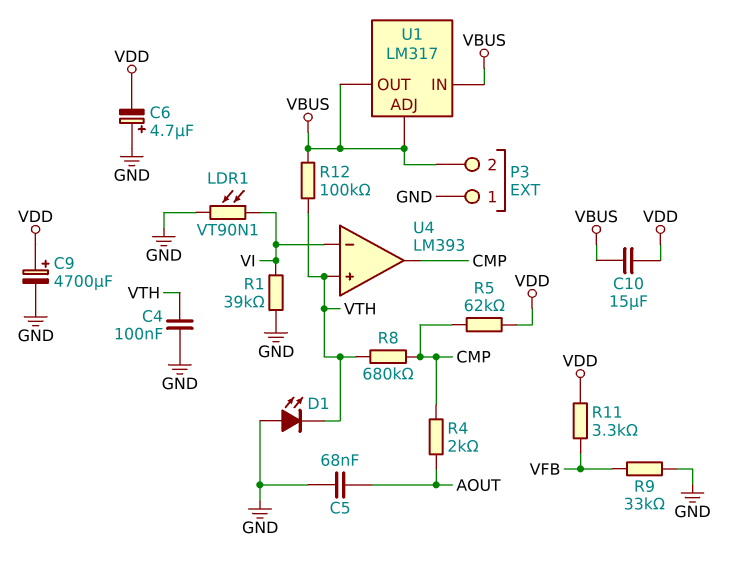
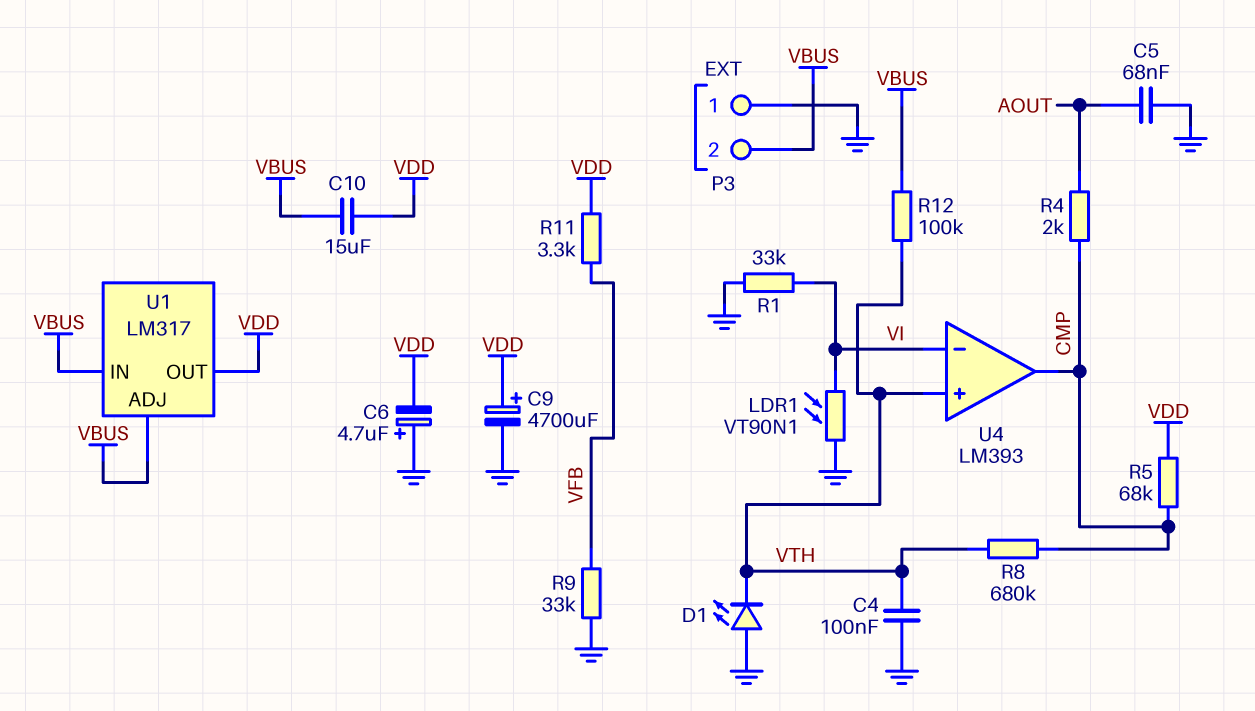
R1: 39k (GND, VI) -> 33k (GND, VI)
R5: 62k (CMP, VDD) -> 68k (CMP, VDD)
U1 pin OUT: VBUS -> VDD

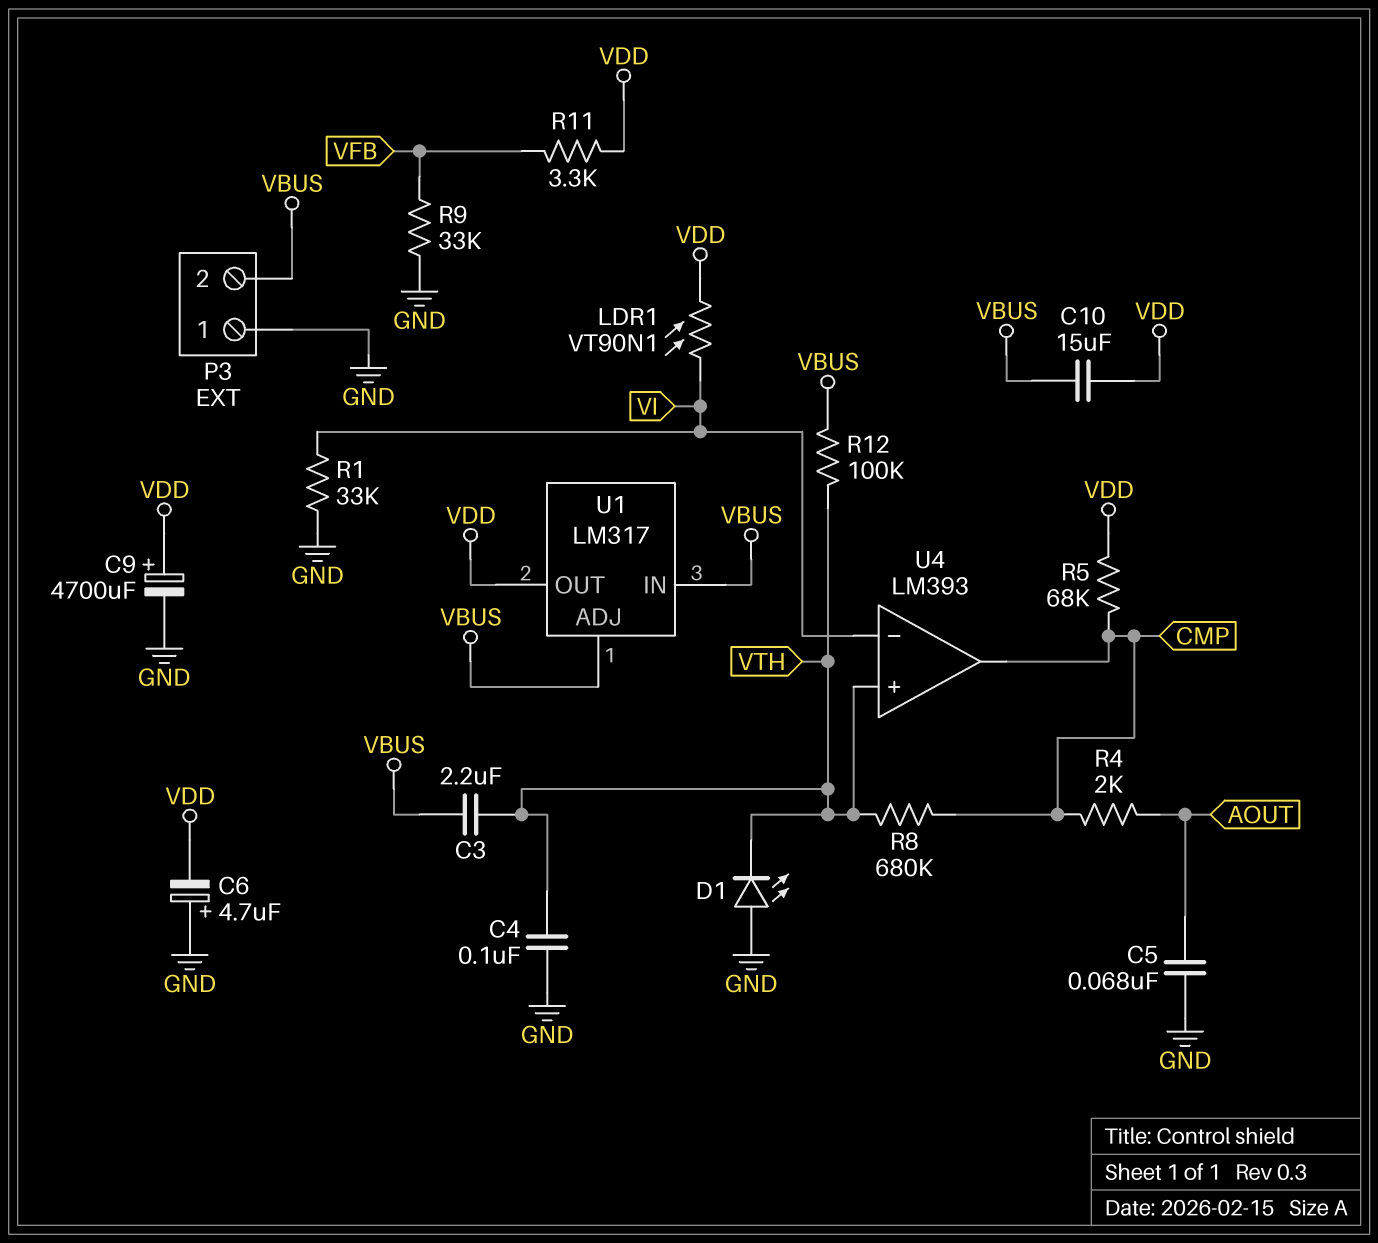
C3: none -> 2.2uF (VBUS, VTH)
LDR1: VT90N1 (GND, VI) -> VT90N1 (VDD, VI)

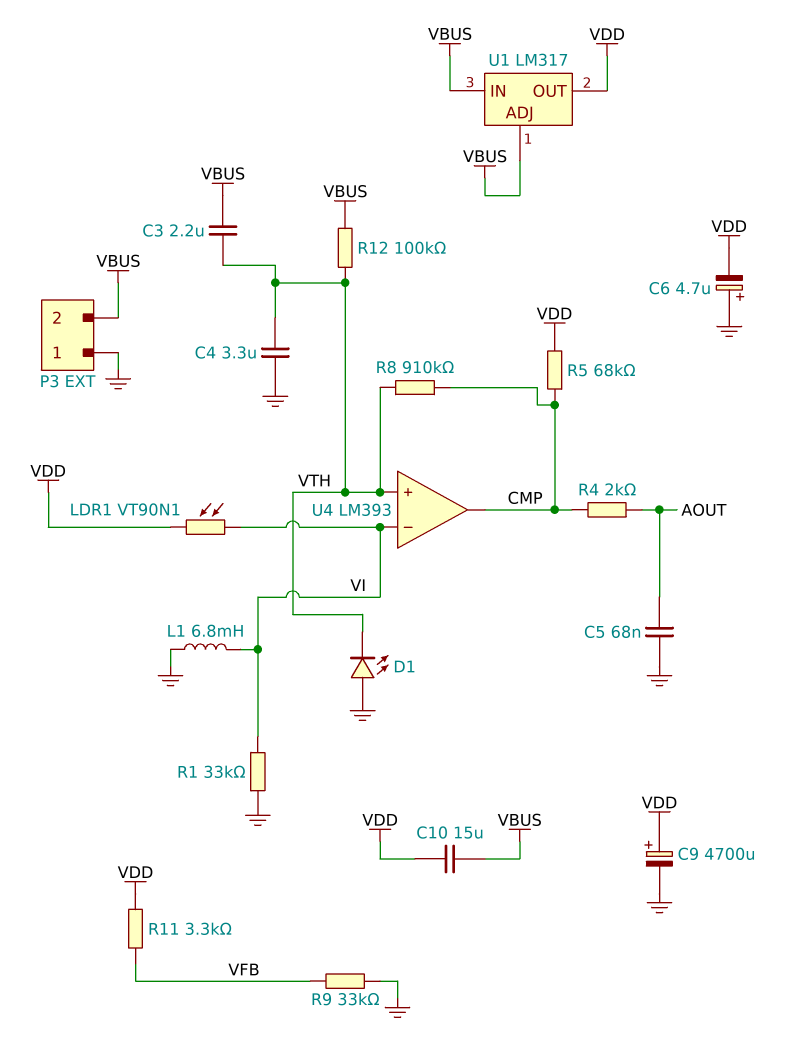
C4: 100nF (GND, VTH) -> 3.3uF (GND, VTH)
L1: none -> 6.8mH (GND, VI)
R8: 680k (CMP, VTH) -> 910k (CMP, VTH)

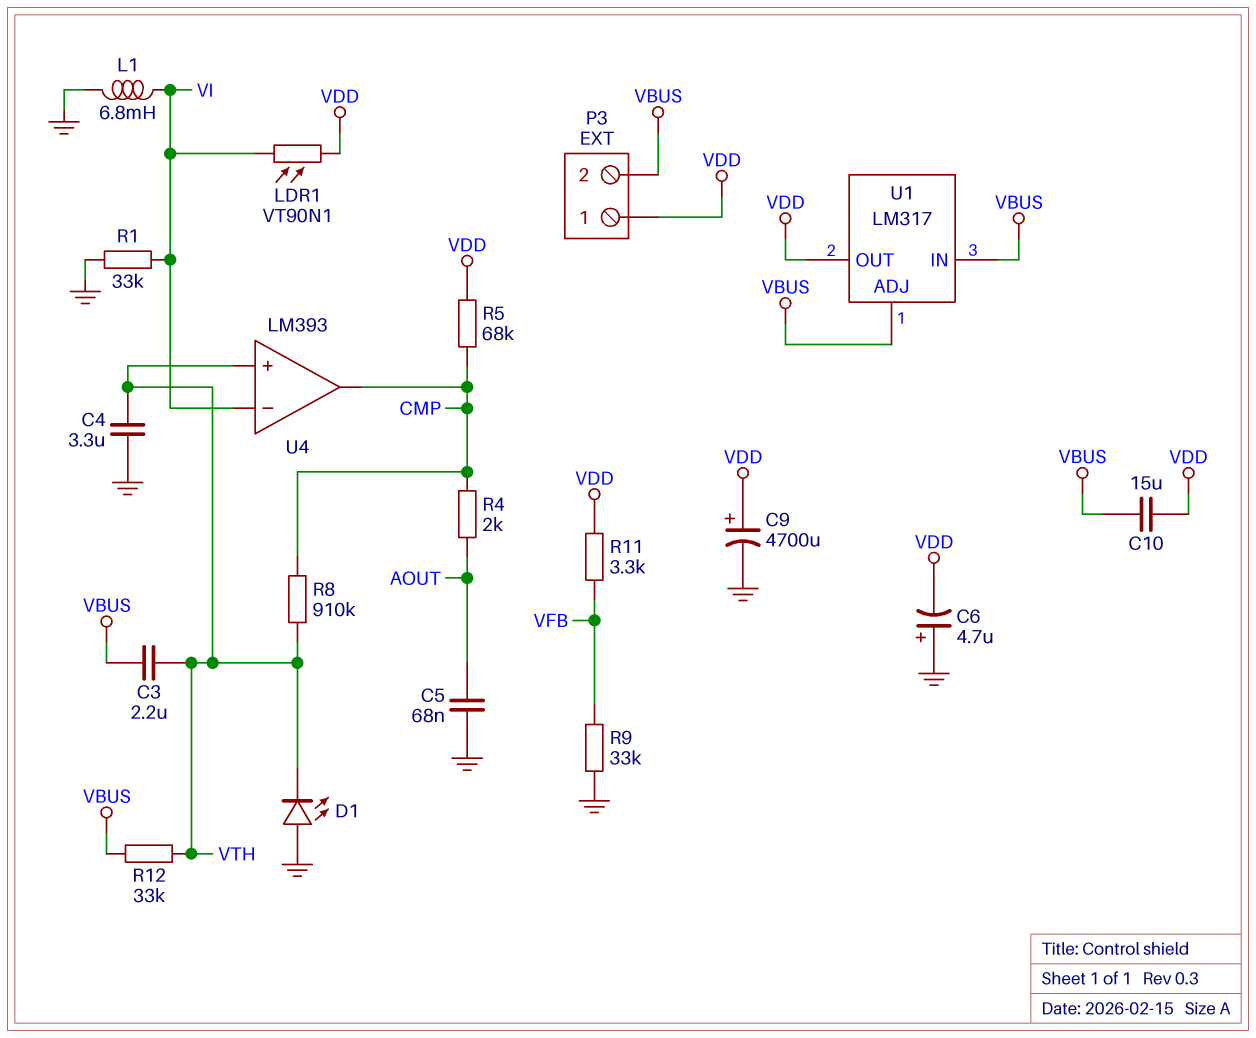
P3 pin 1: GND -> VDD
R12: 100k (VBUS, VTH) -> 33k (VBUS, VTH)

